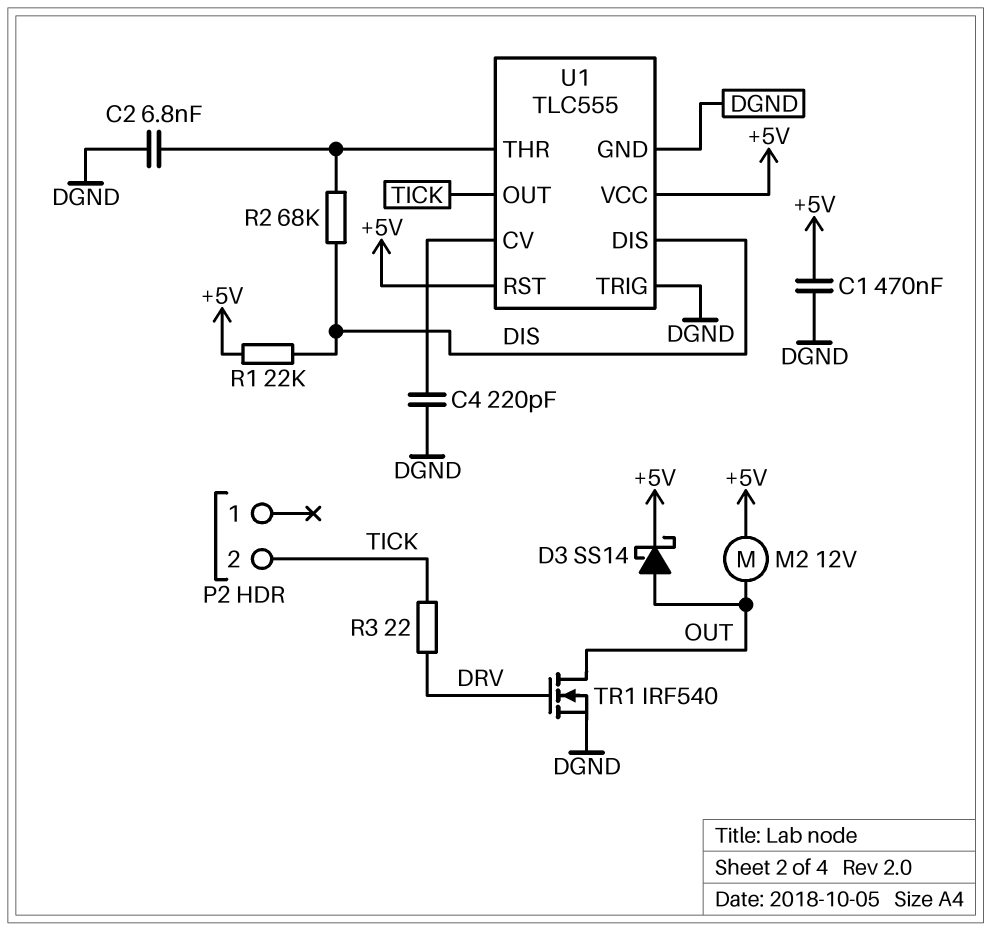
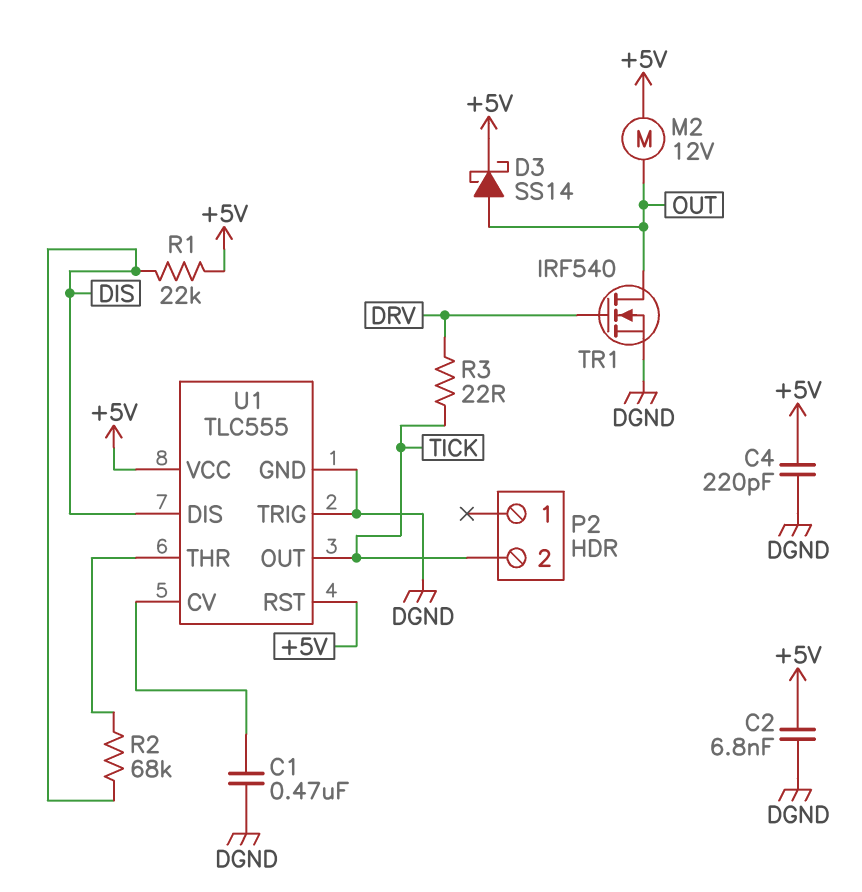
C1: 470nF (+5V, DGND) -> 470nF (DGND, U1/CV)
C2: 6.8nF (DGND, U1/THR) -> 6.8nF (+5V, DGND)
C4: 220pF (DGND, U1/CV) -> 220pF (+5V, DGND)

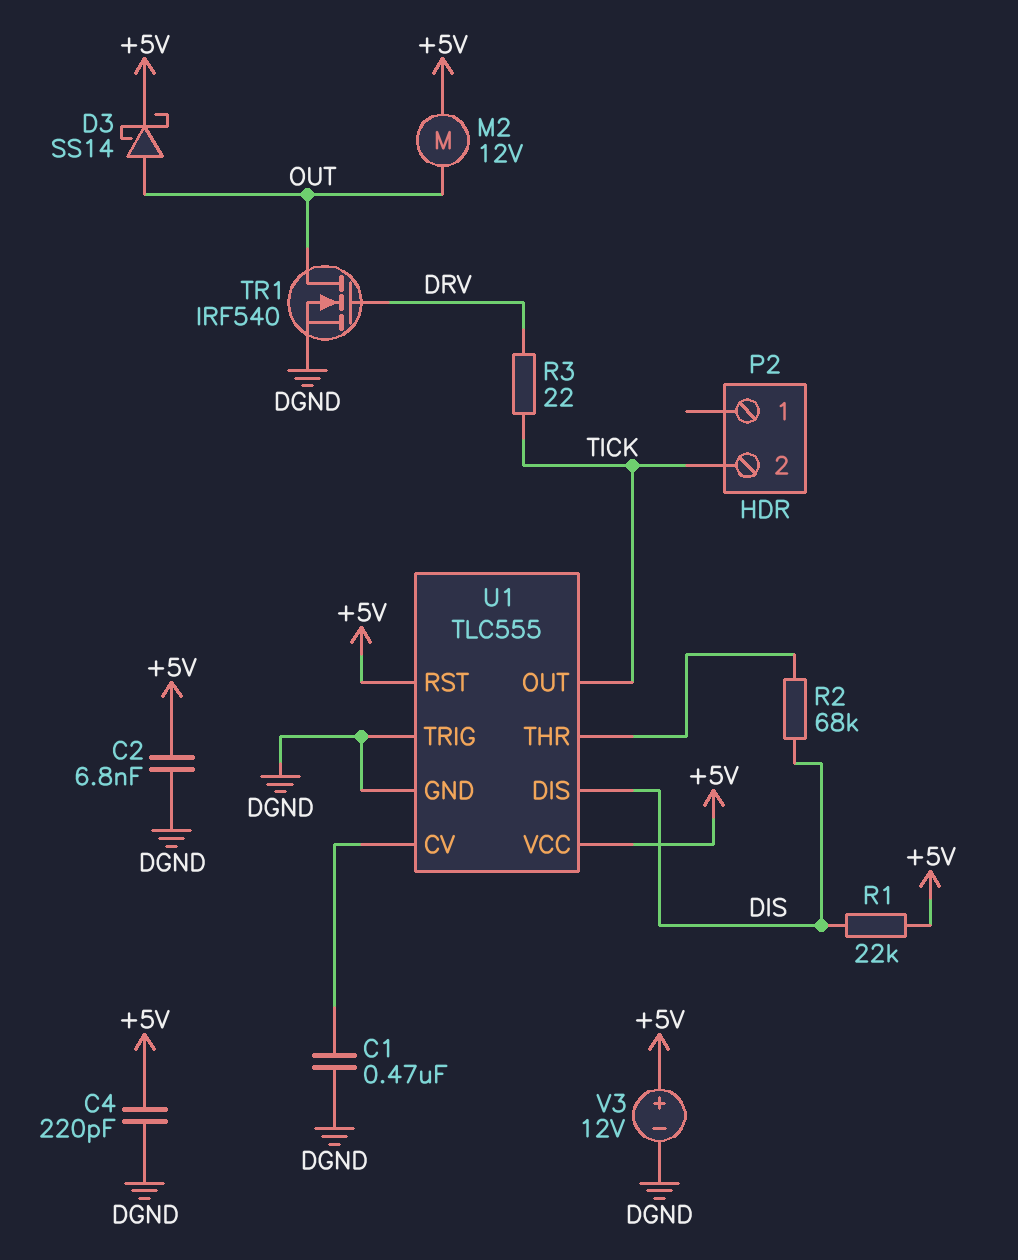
V3: none -> 12V (plus +5V, minus DGND)

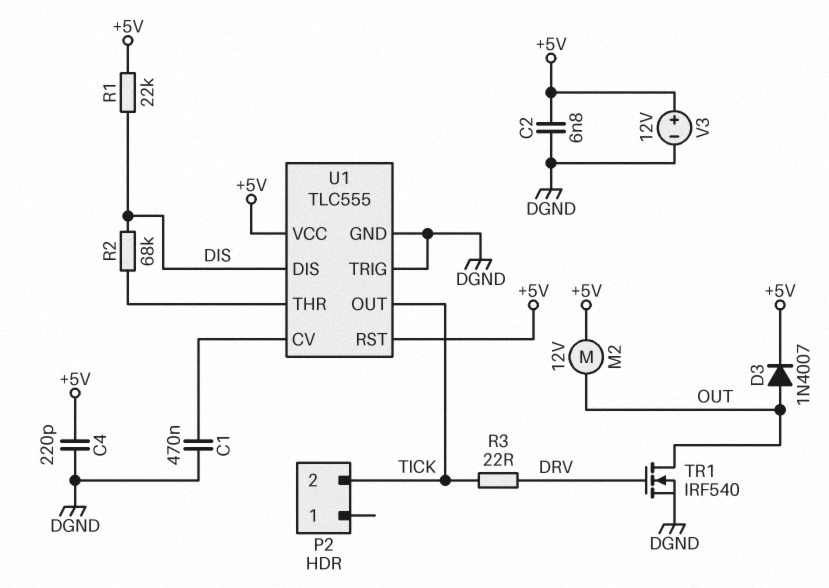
D3: schottky SS14 (A OUT, K +5V) -> diode 1N4007 (A OUT, K +5V)

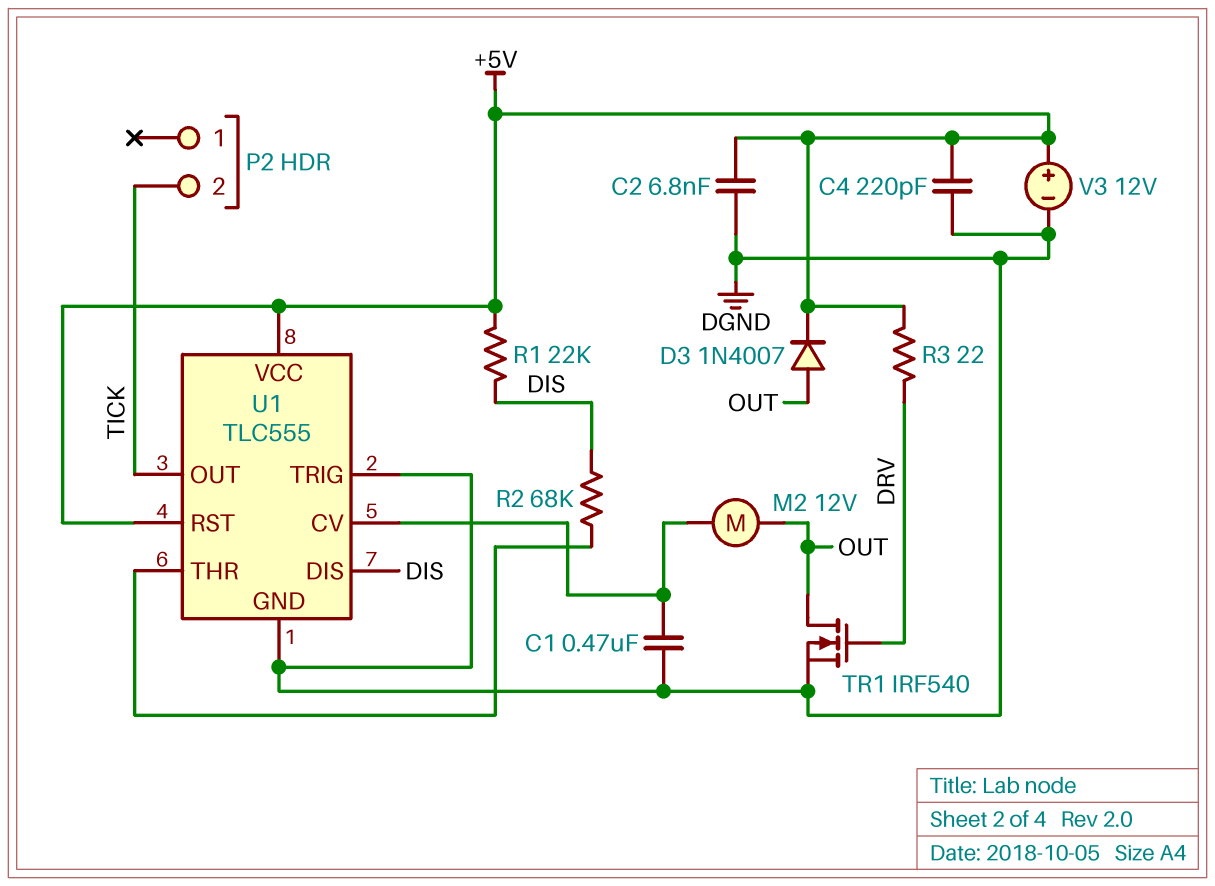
M2: motor 12V (+5V, OUT) -> motor 12V (OUT, U1/CV)
R3: 22 (DRV, TICK) -> 22 (+5V, DRV)

